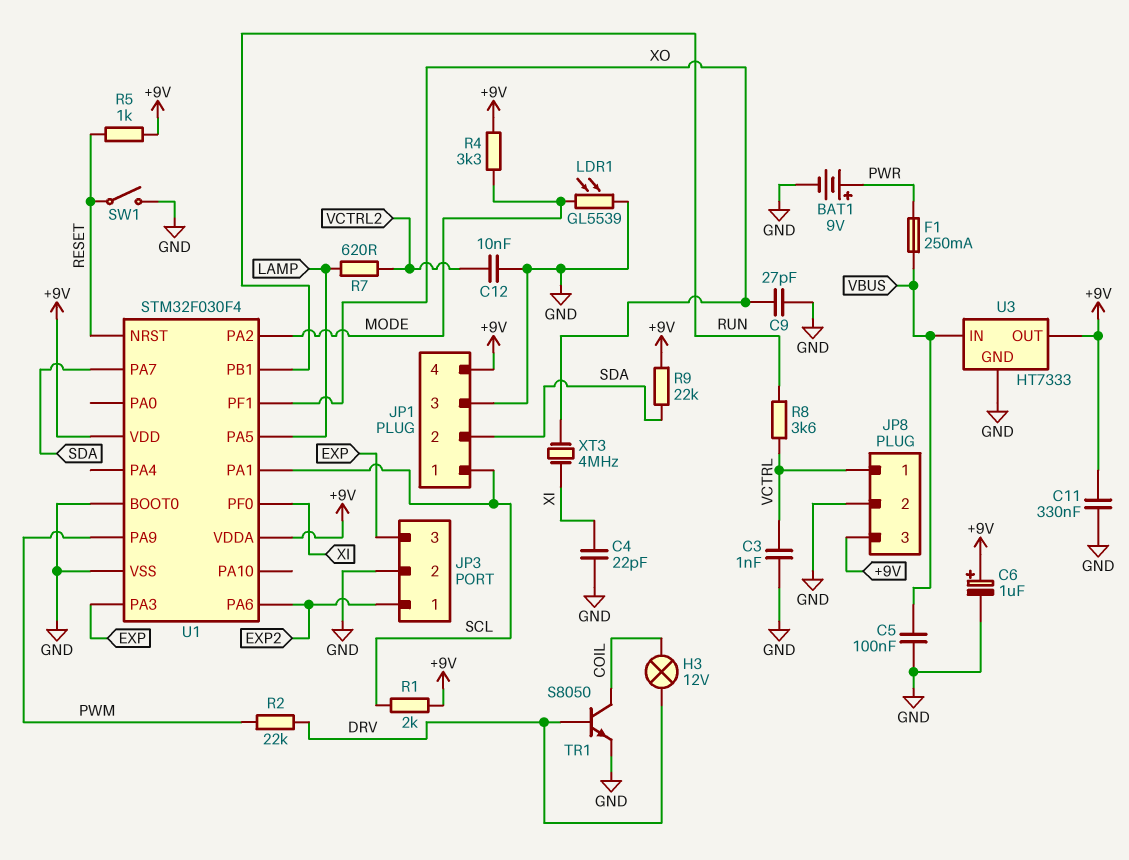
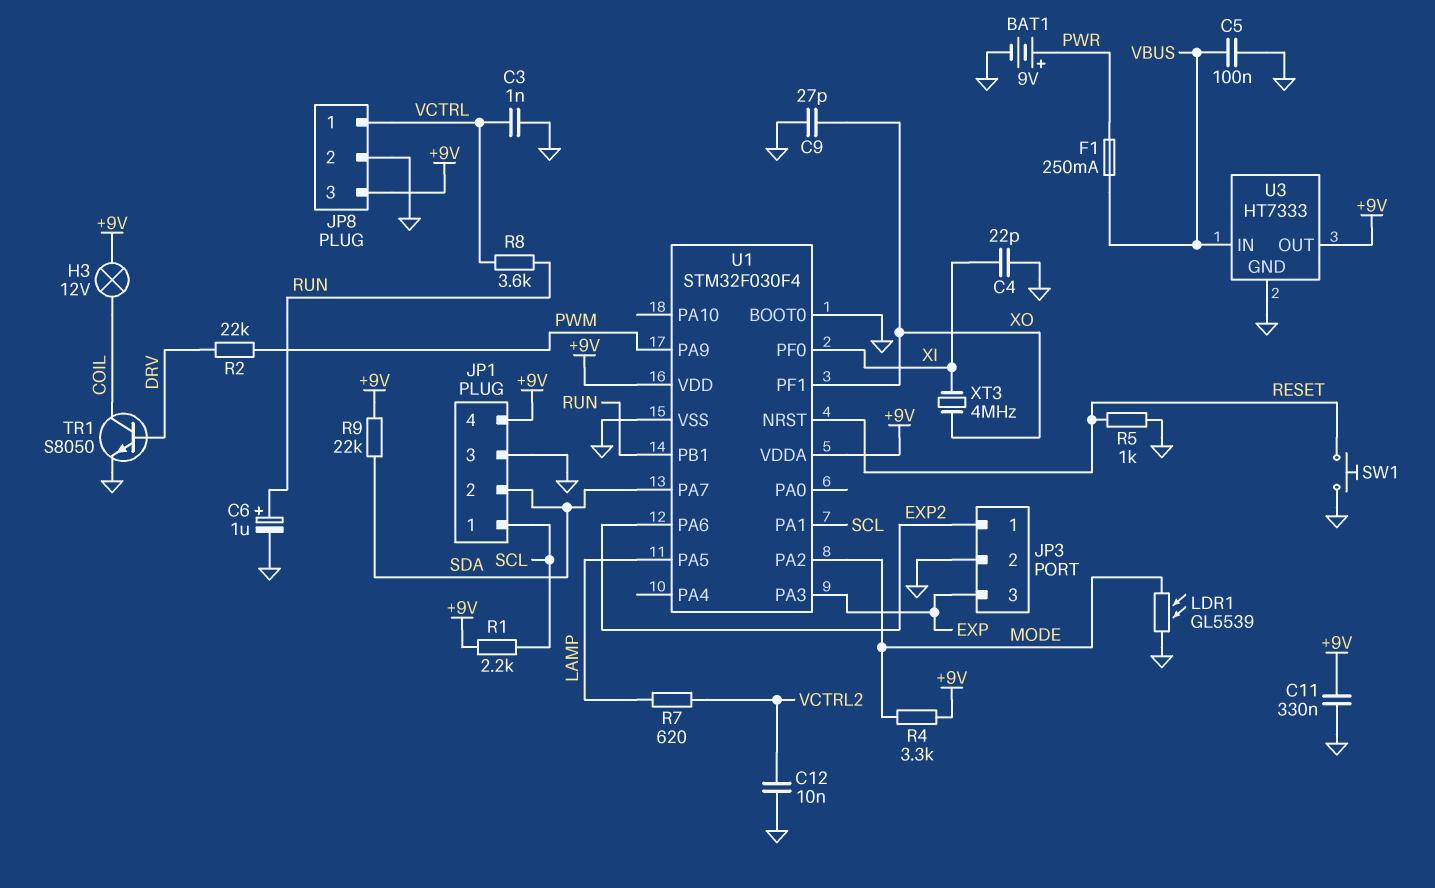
C6: 1uF (plus +9V, minus GND) -> 1uF (plus RUN, minus GND)
H3: lamp 12V (COIL, DRV) -> lamp 12V (+9V, COIL)
R1: 2k (+9V, SCL) -> 2.2k (+9V, SCL)
R5: 1k (+9V, RESET) -> 1k (GND, RESET)
SW1: switch (GND, RESET) -> button (GND, RESET)

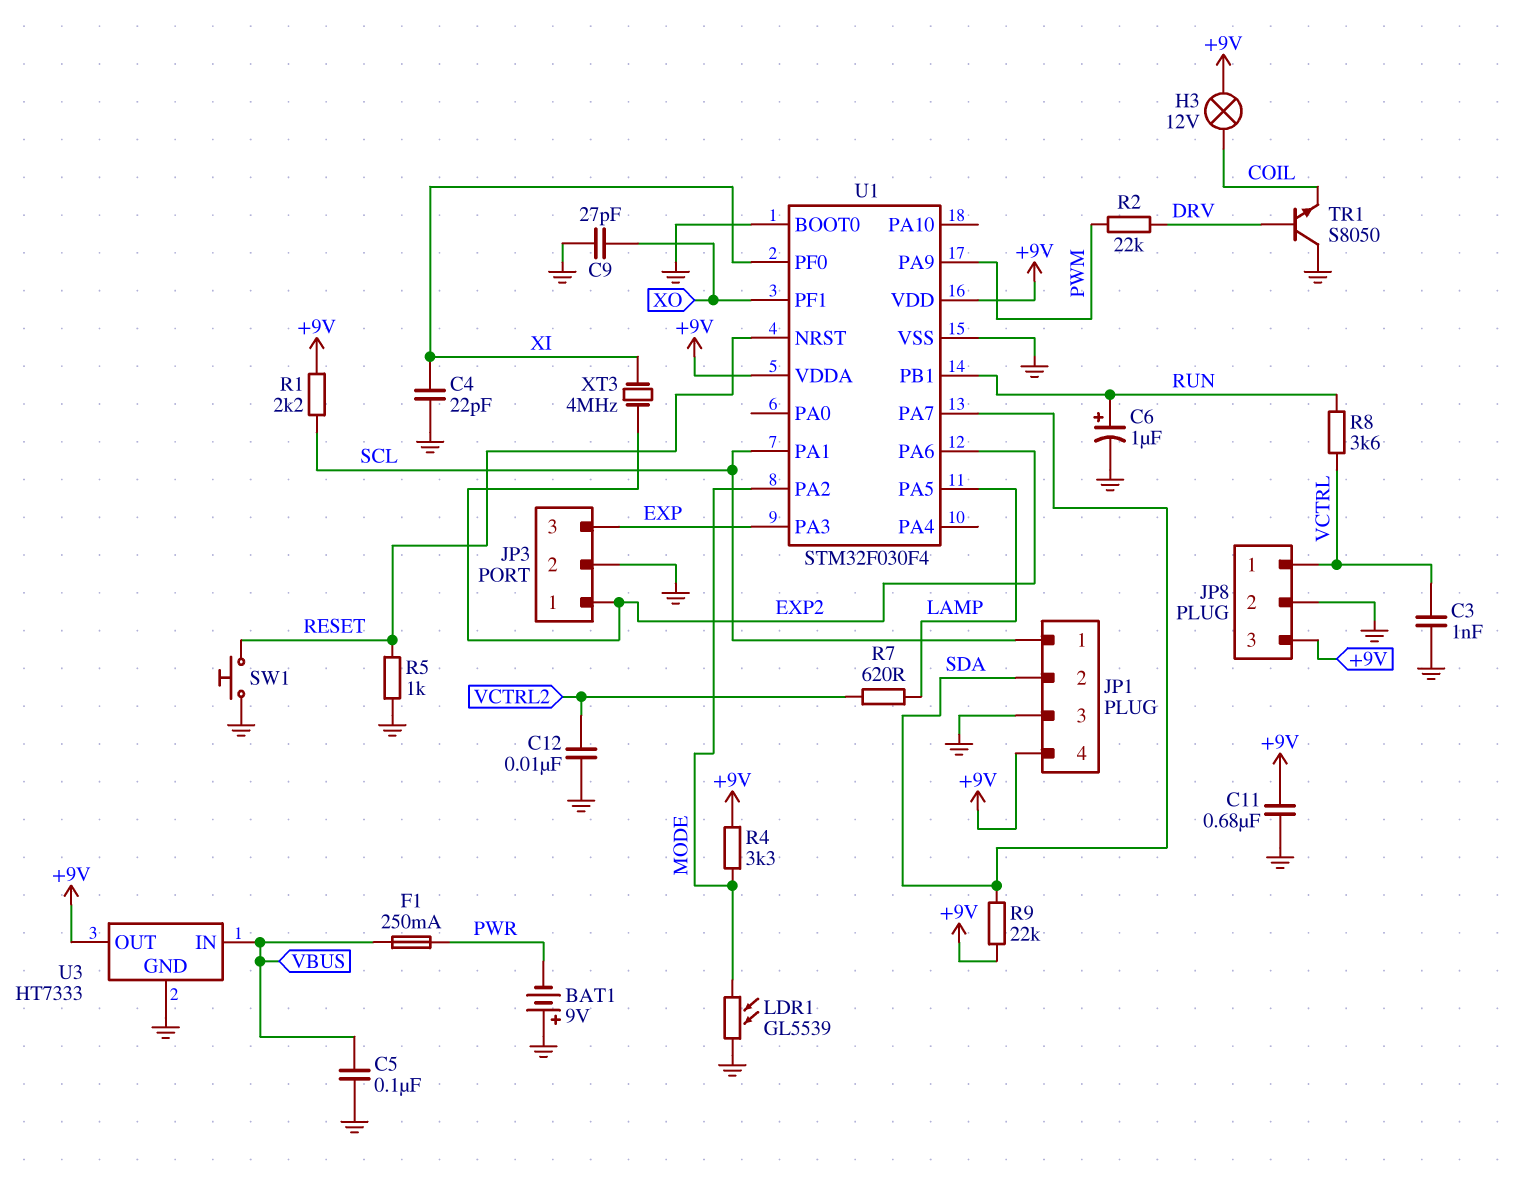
BAT1: 9V (plus PWR, minus GND) -> 9V (plus GND, minus PWR)
C11: 330nF (+9V, GND) -> 680nF (+9V, GND)
TR1: NPN S8050 (B DRV, C COIL, E GND) -> NPN S8050 (B DRV, C GND, E COIL)
XT3: 4MHz (XI, XO) -> 4MHz (EXP2, XI)

